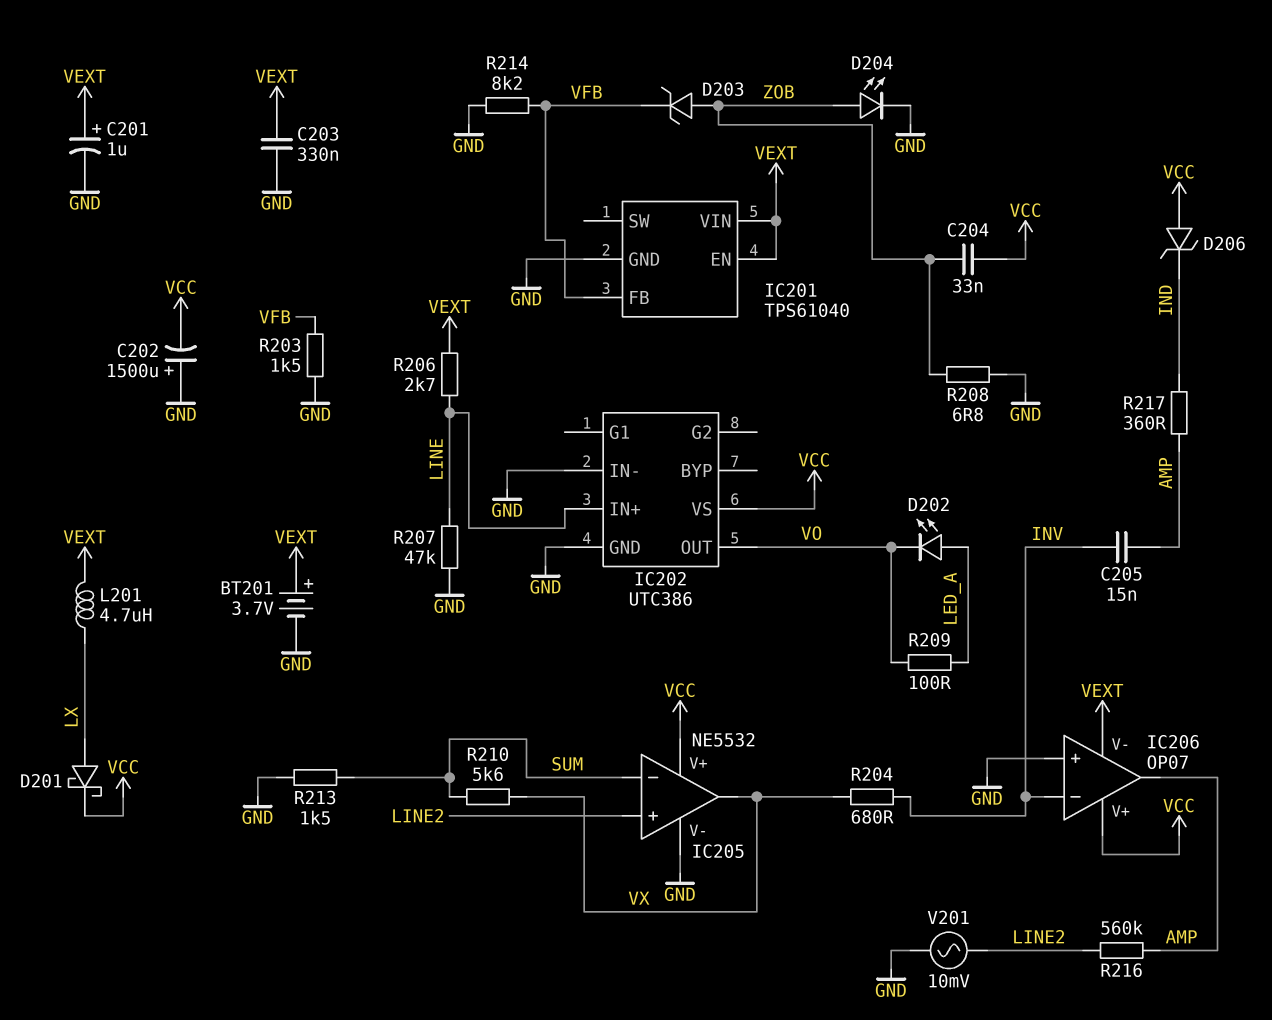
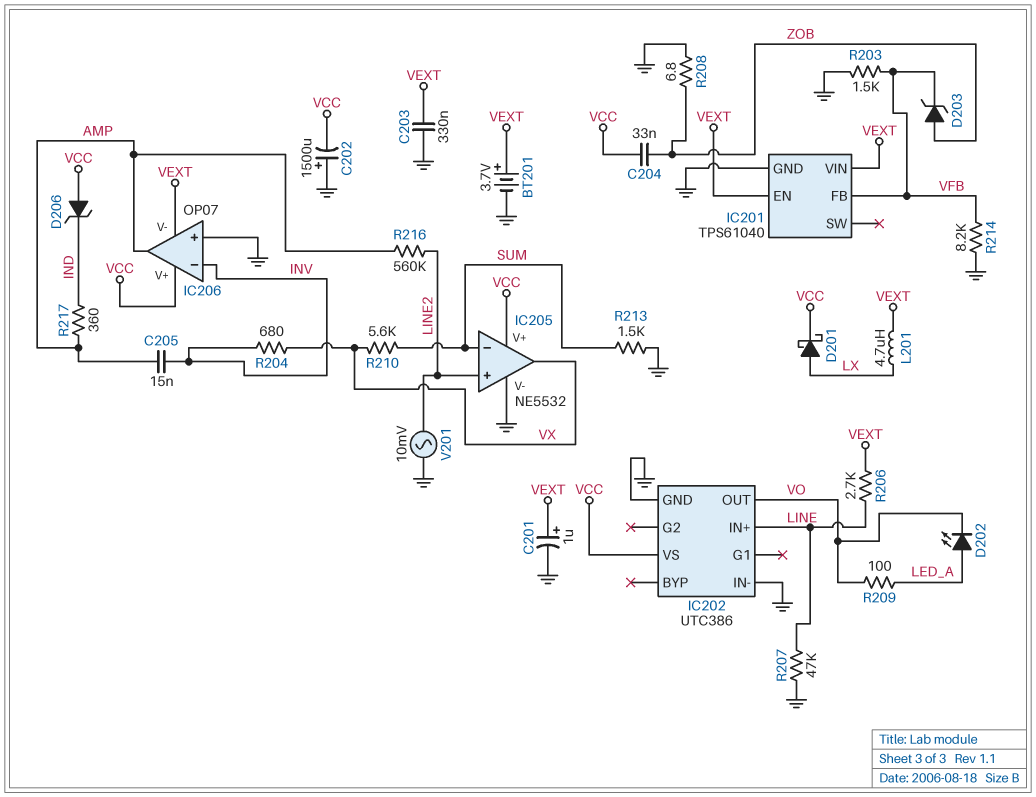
D204: LED (A ZOB, K GND) -> none

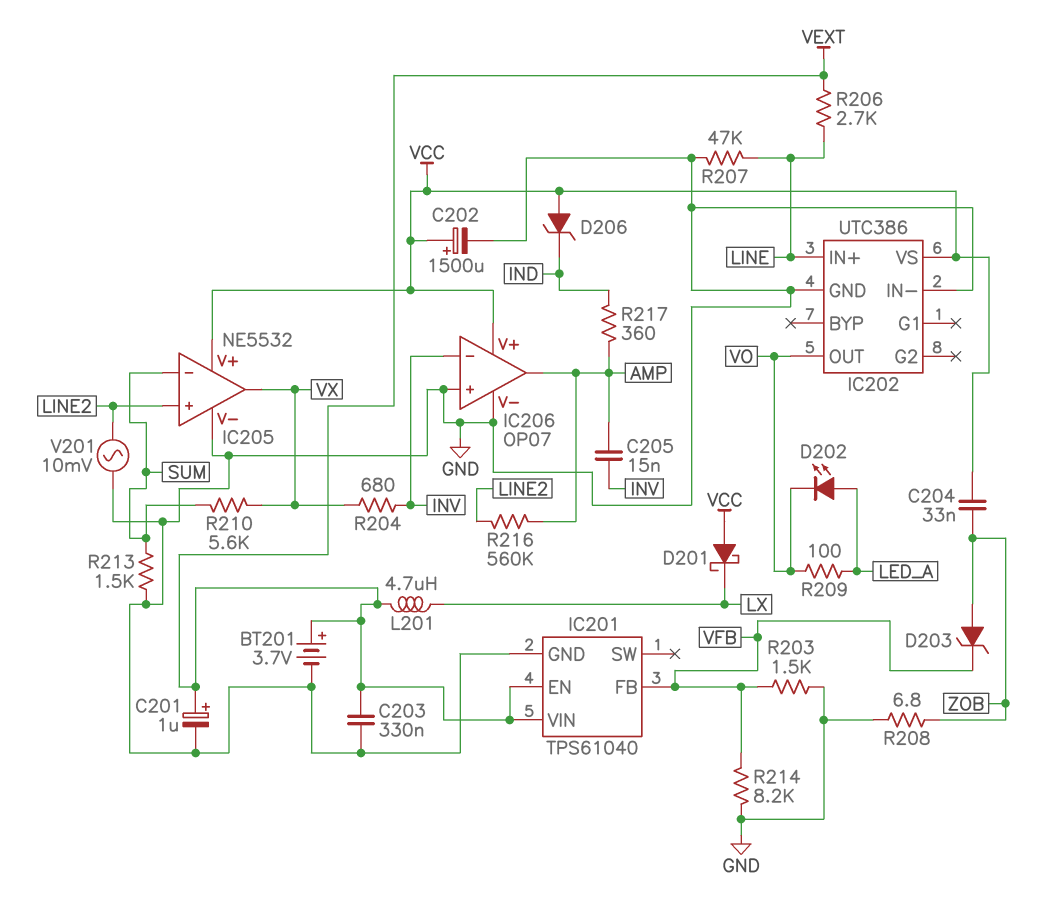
C202: 1500uF (plus GND, minus VCC) -> 1500uF (plus VCC, minus GND)
D201: schottky (A LX, K VCC) -> schottky (A VCC, K LX)
IC206 pin V-: VEXT -> GND

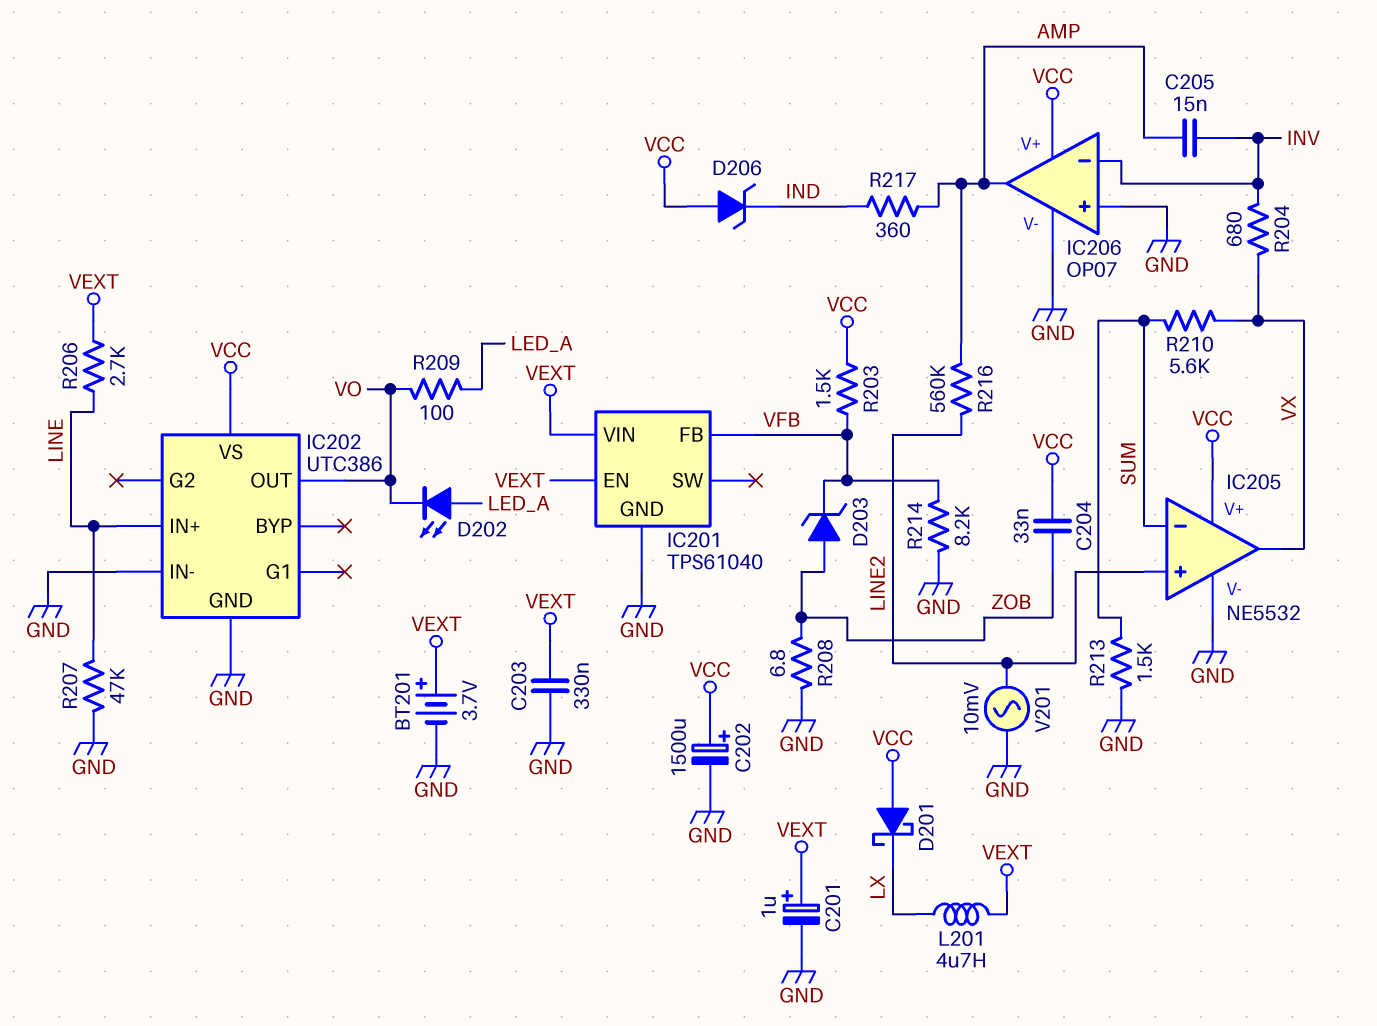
R203: 1.5k (GND, VFB) -> 1.5k (VCC, VFB)

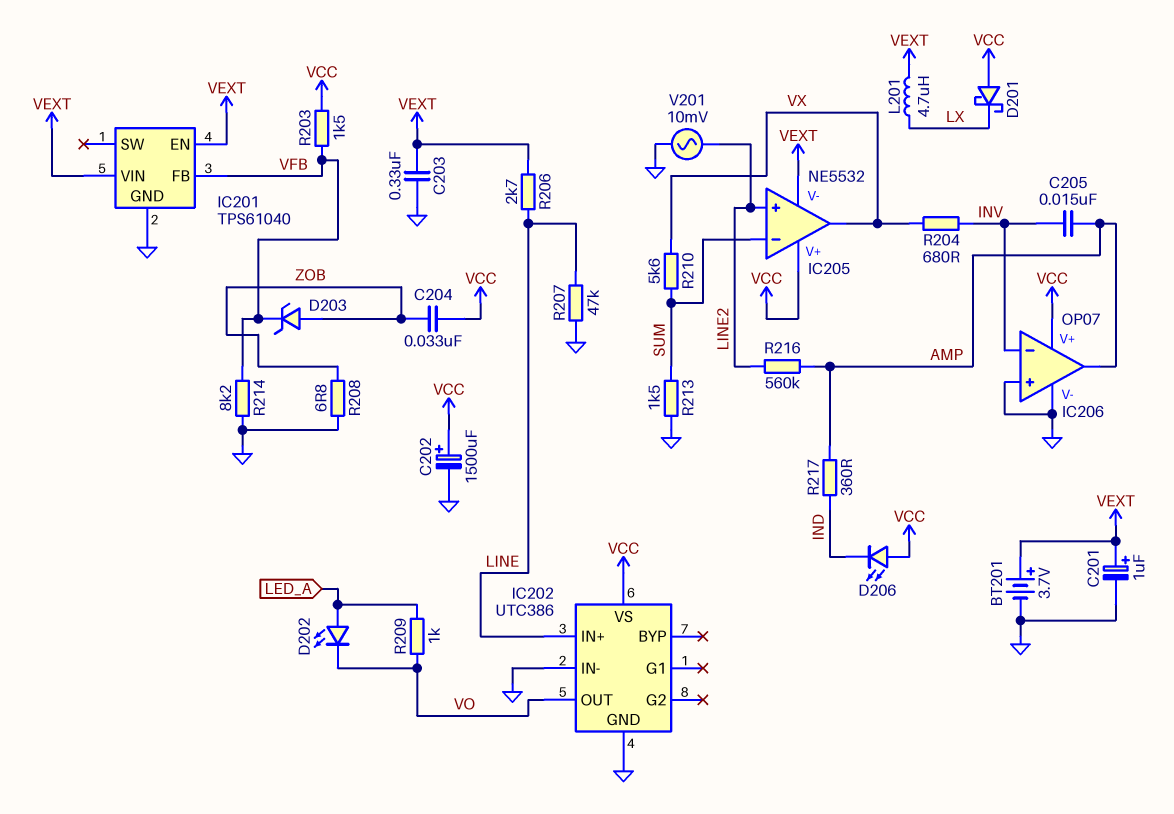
D206: zener (A VCC, K IND) -> LED (A VCC, K IND)
IC205 pin V-: GND -> VEXT
R209: 100 (LED_A, VO) -> 1k (LED_A, VO)

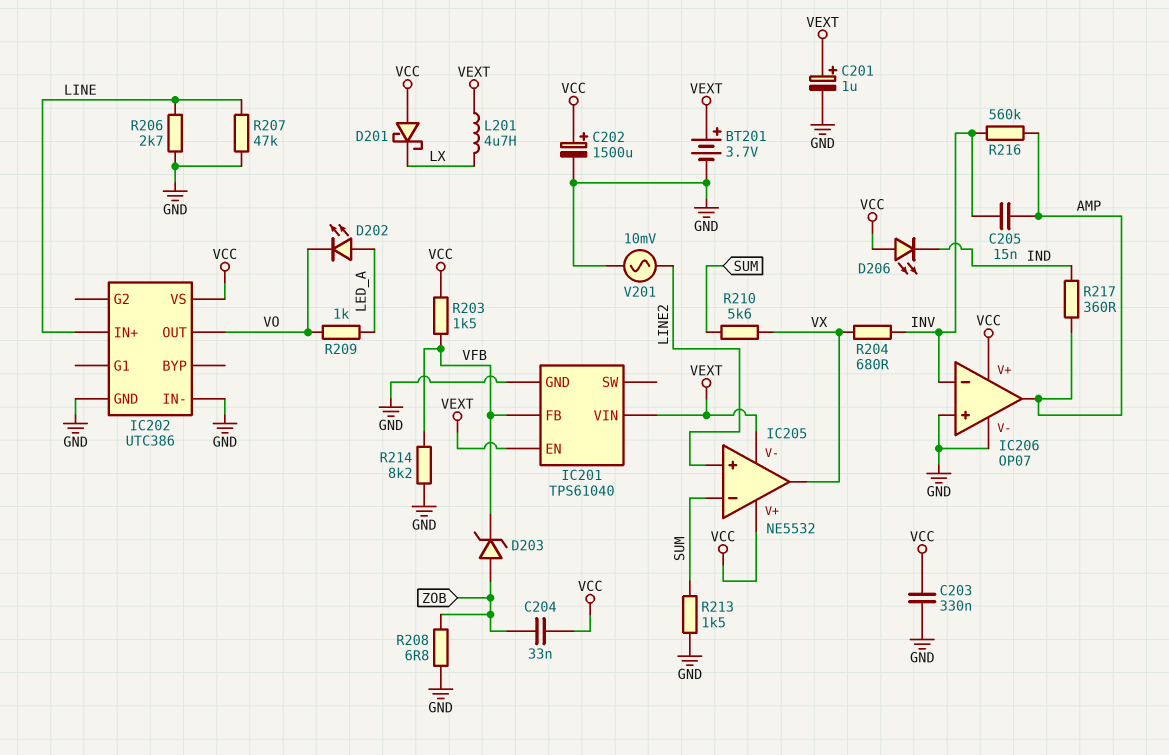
C203: 330nF (GND, VEXT) -> 330nF (GND, VCC)
R206: 2.7k (LINE, VEXT) -> 2.7k (GND, LINE)
R216: 560k (AMP, LINE2) -> 560k (AMP, INV)

